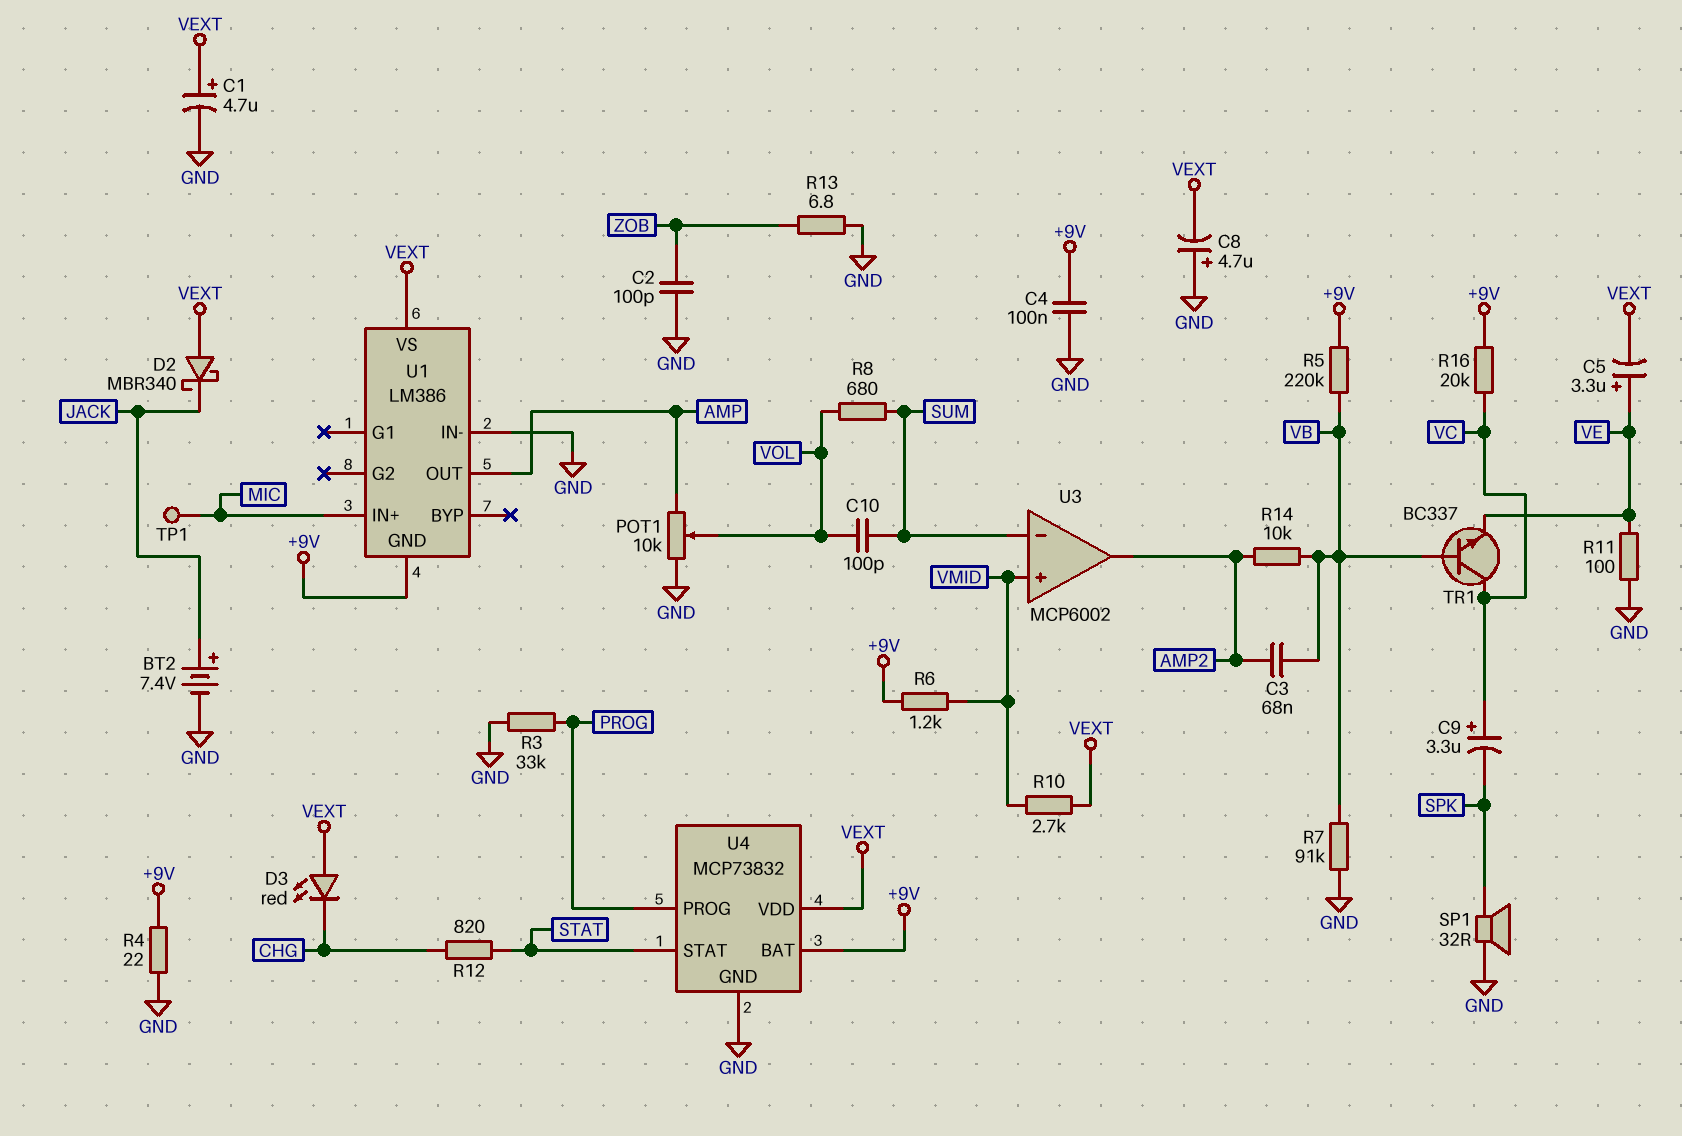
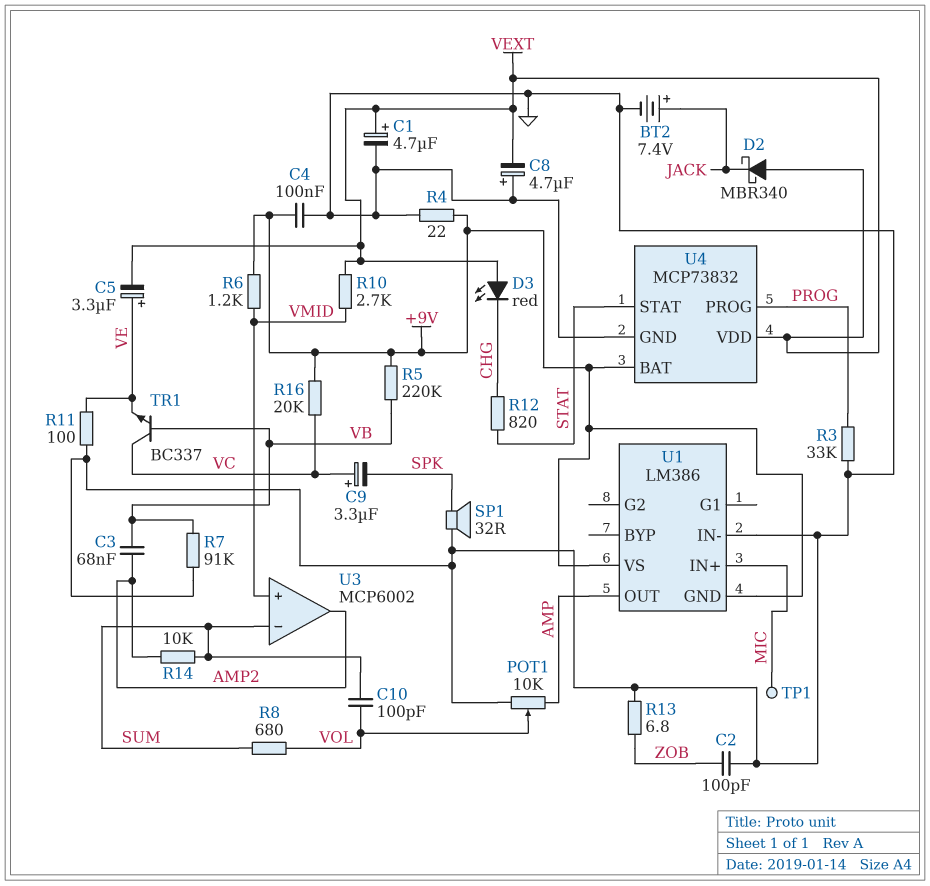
R14: 10k (AMP2, VB) -> 10k (AMP2, SUM)
U1 pin VS: VEXT -> +9V

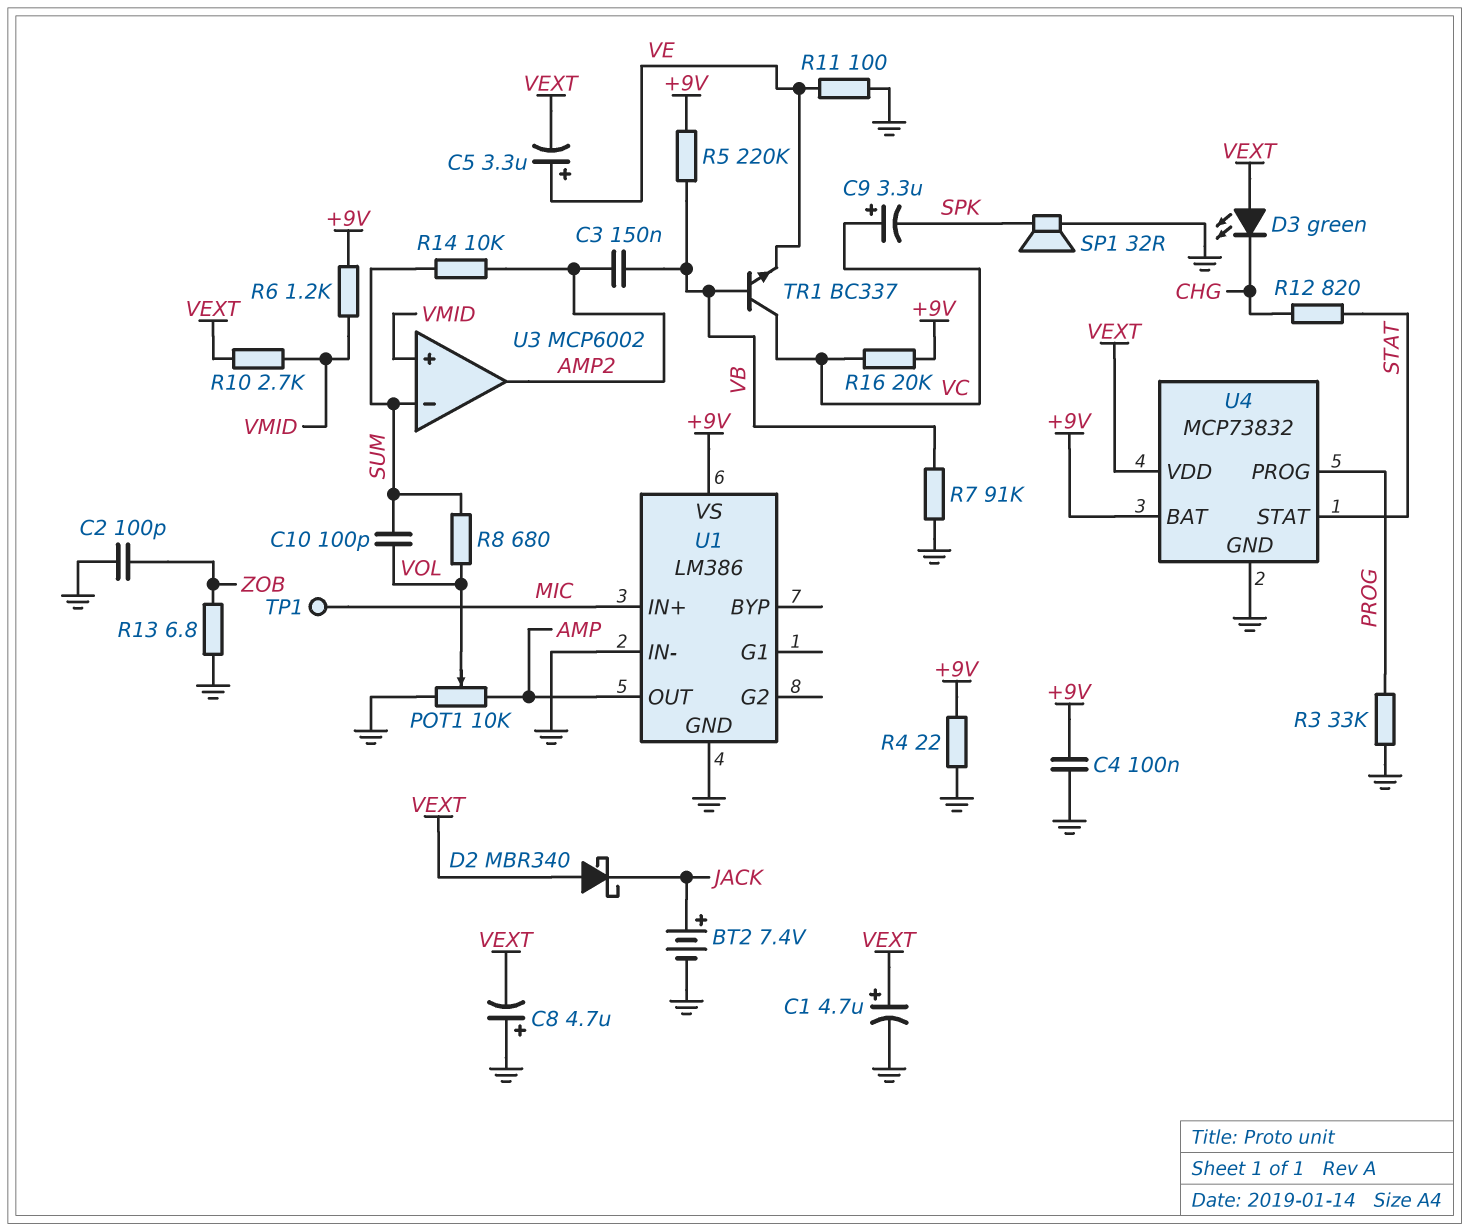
C3: 68nF (AMP2, VB) -> 150nF (AMP2, VB)
D3: LED red (A VEXT, K CHG) -> LED green (A VEXT, K CHG)
U1 pin GND: +9V -> GND

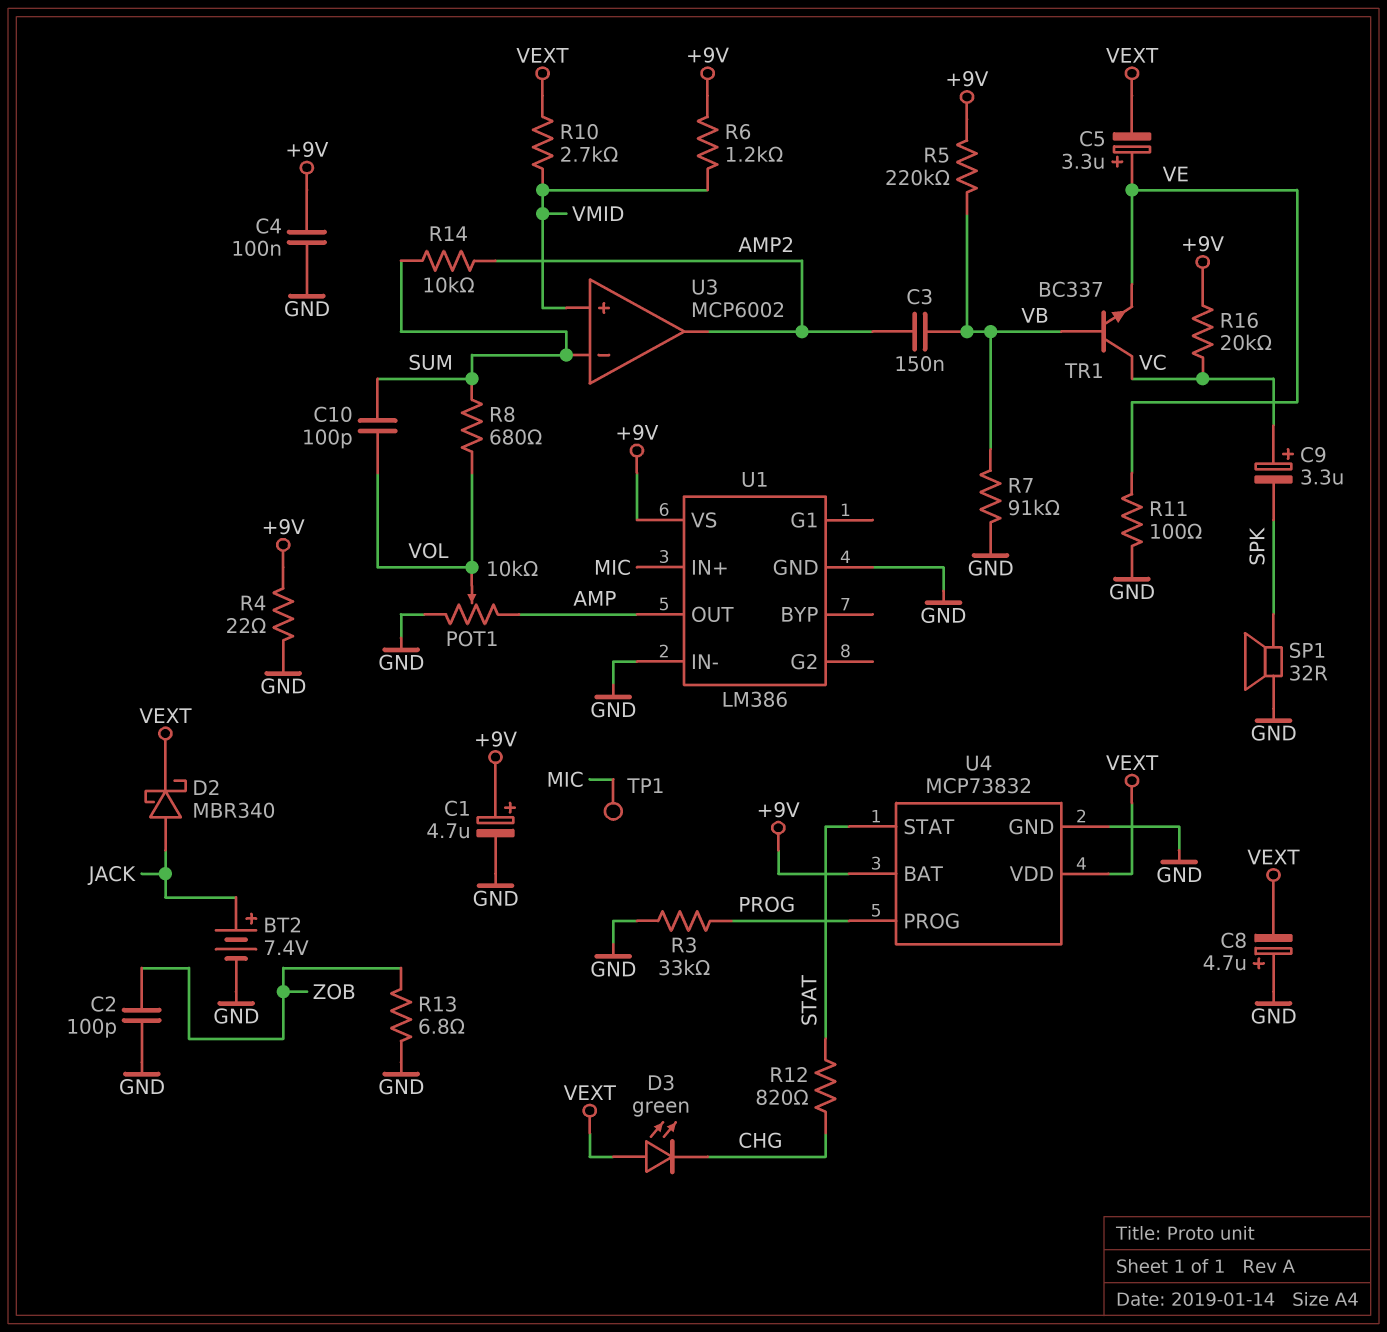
C1: 4.7uF (plus VEXT, minus GND) -> 4.7uF (plus +9V, minus GND)
D2: schottky MBR340 (A VEXT, K JACK) -> schottky MBR340 (A JACK, K VEXT)

